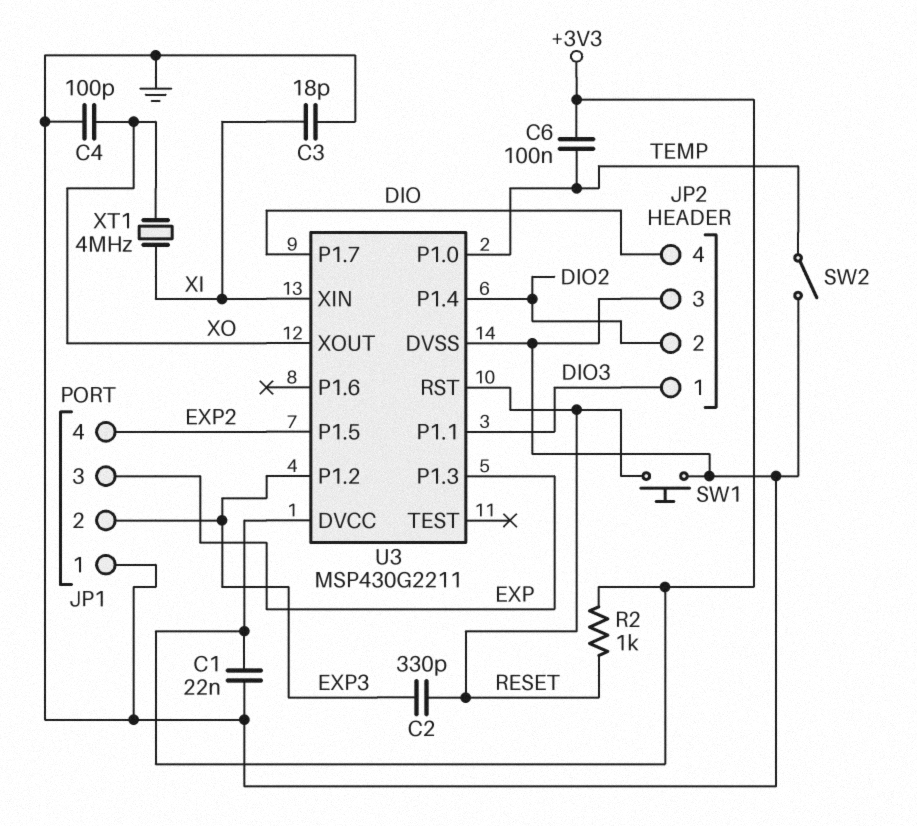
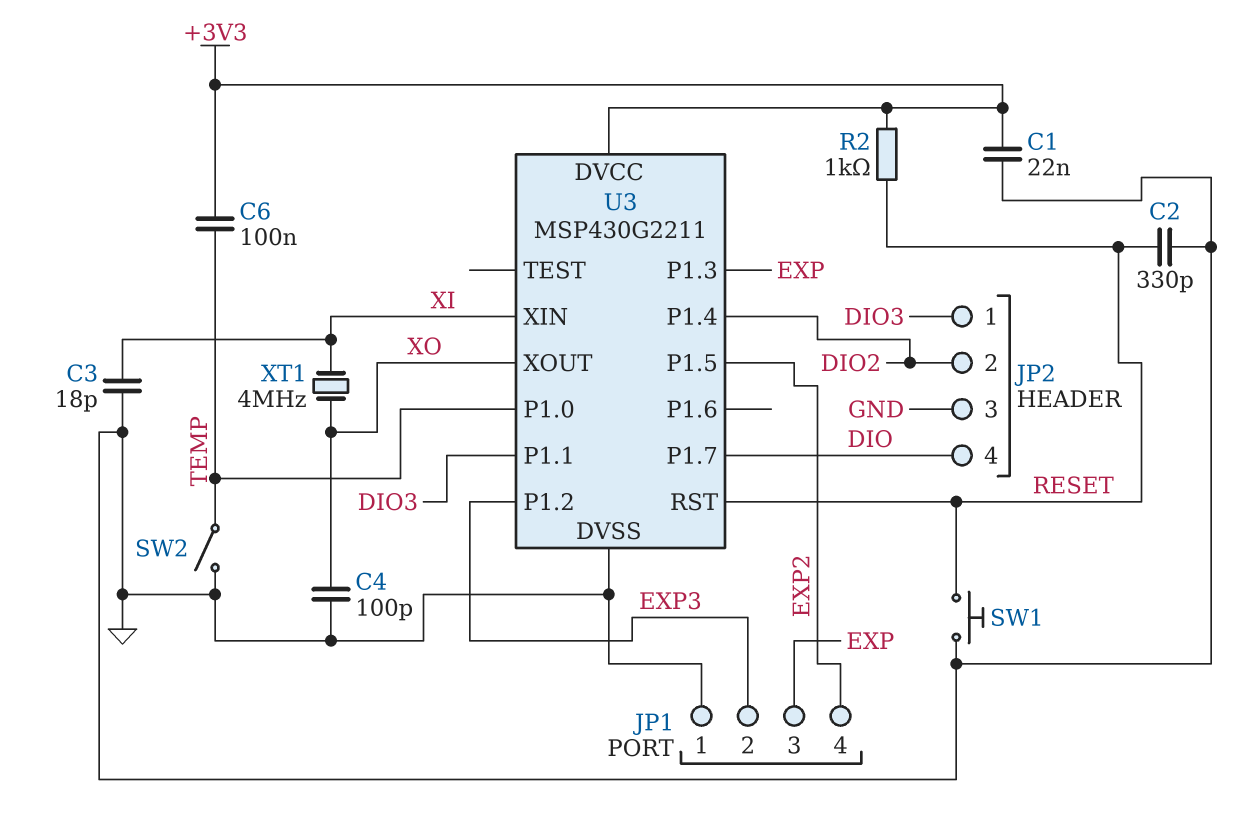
C2: 330pF (EXP3, RESET) -> 330pF (GND, RESET)

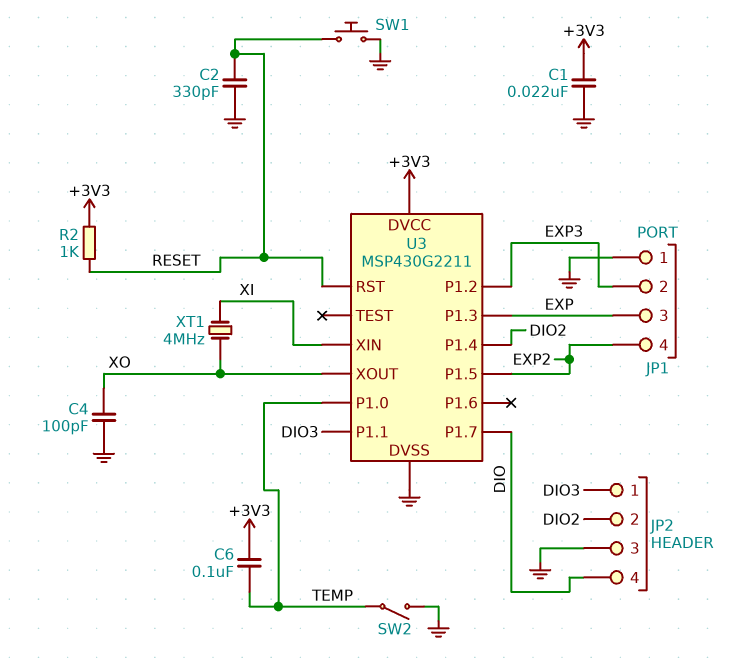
C3: 18pF (GND, XI) -> none

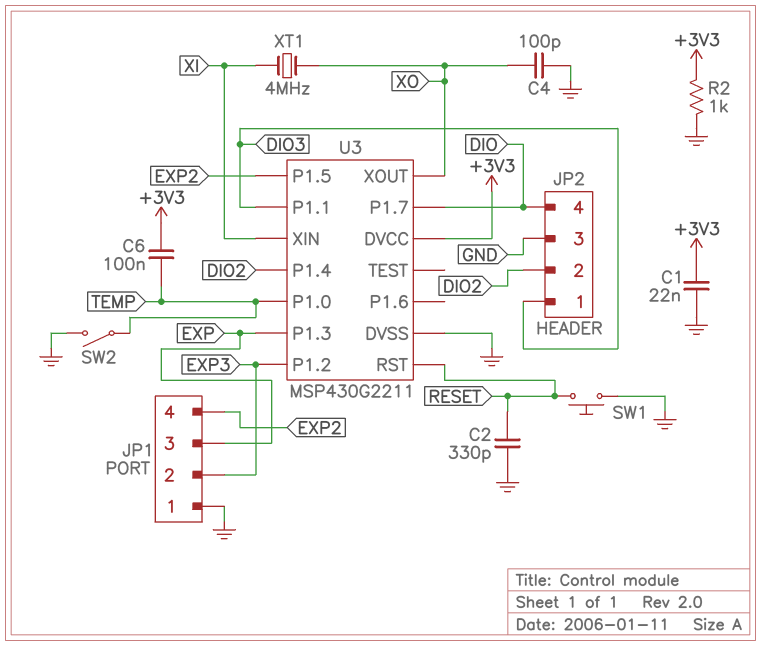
R2: 1k (+3V3, RESET) -> 1k (+3V3, GND)

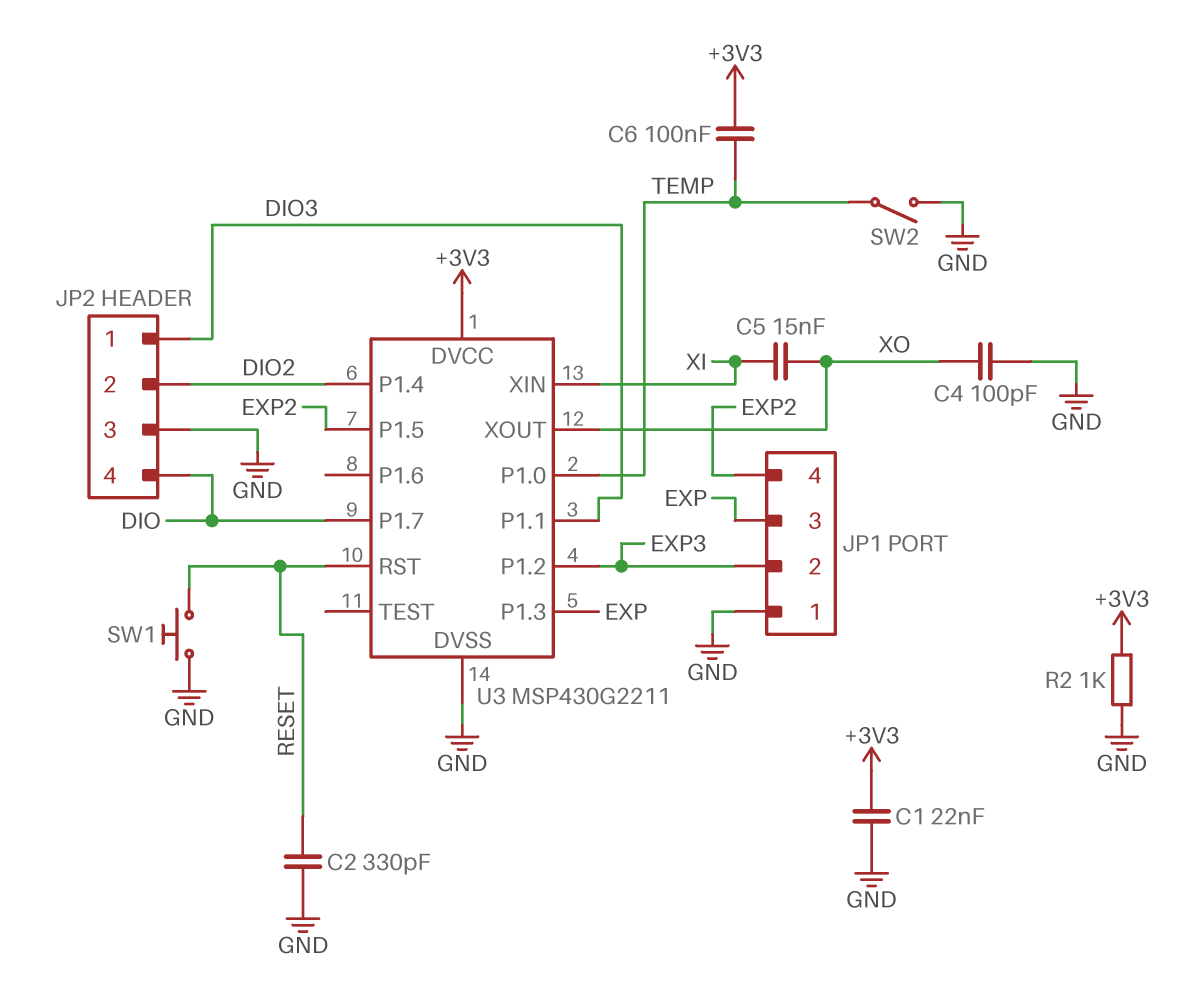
C5: none -> 15nF (XI, XO)
XT1: 4MHz (XI, XO) -> none

